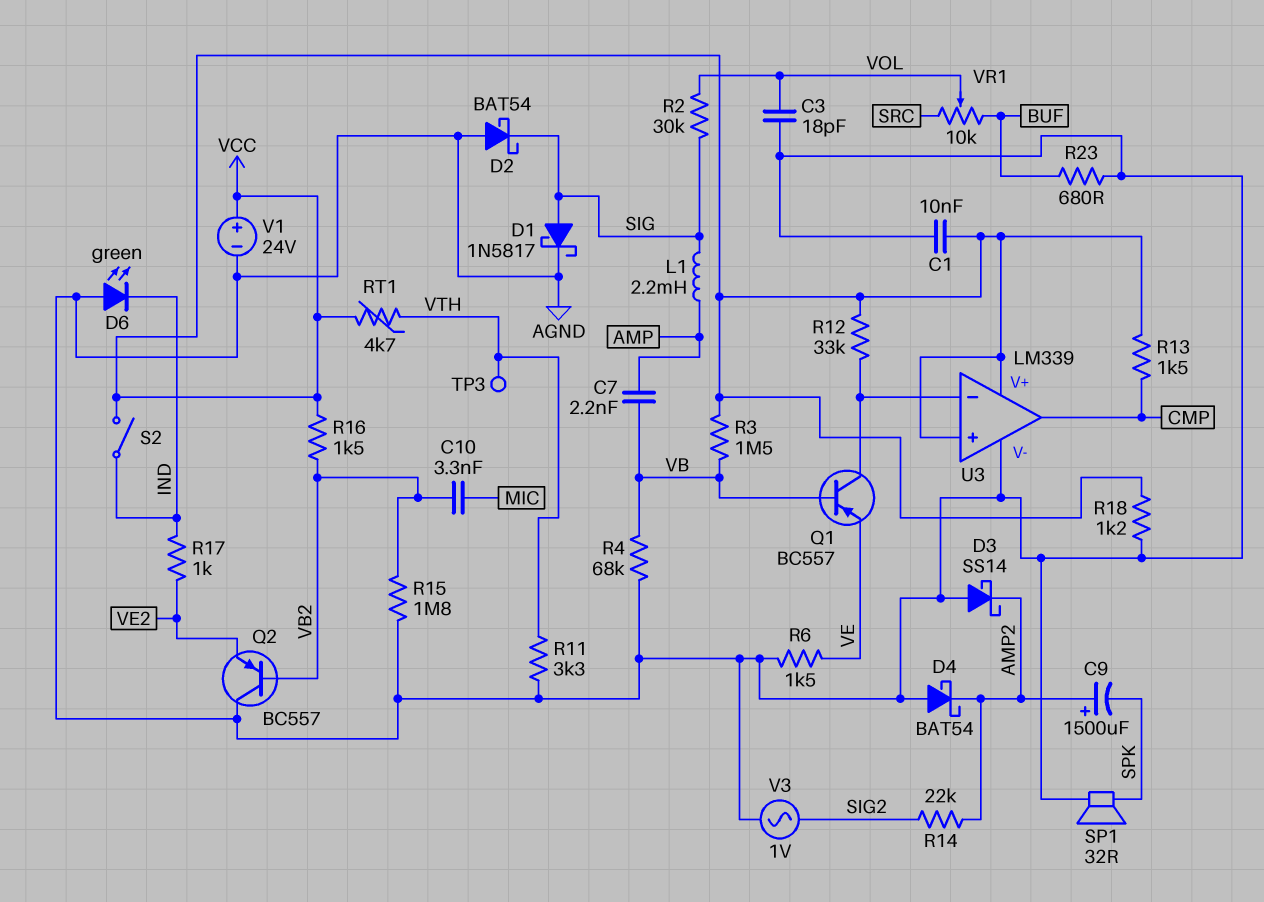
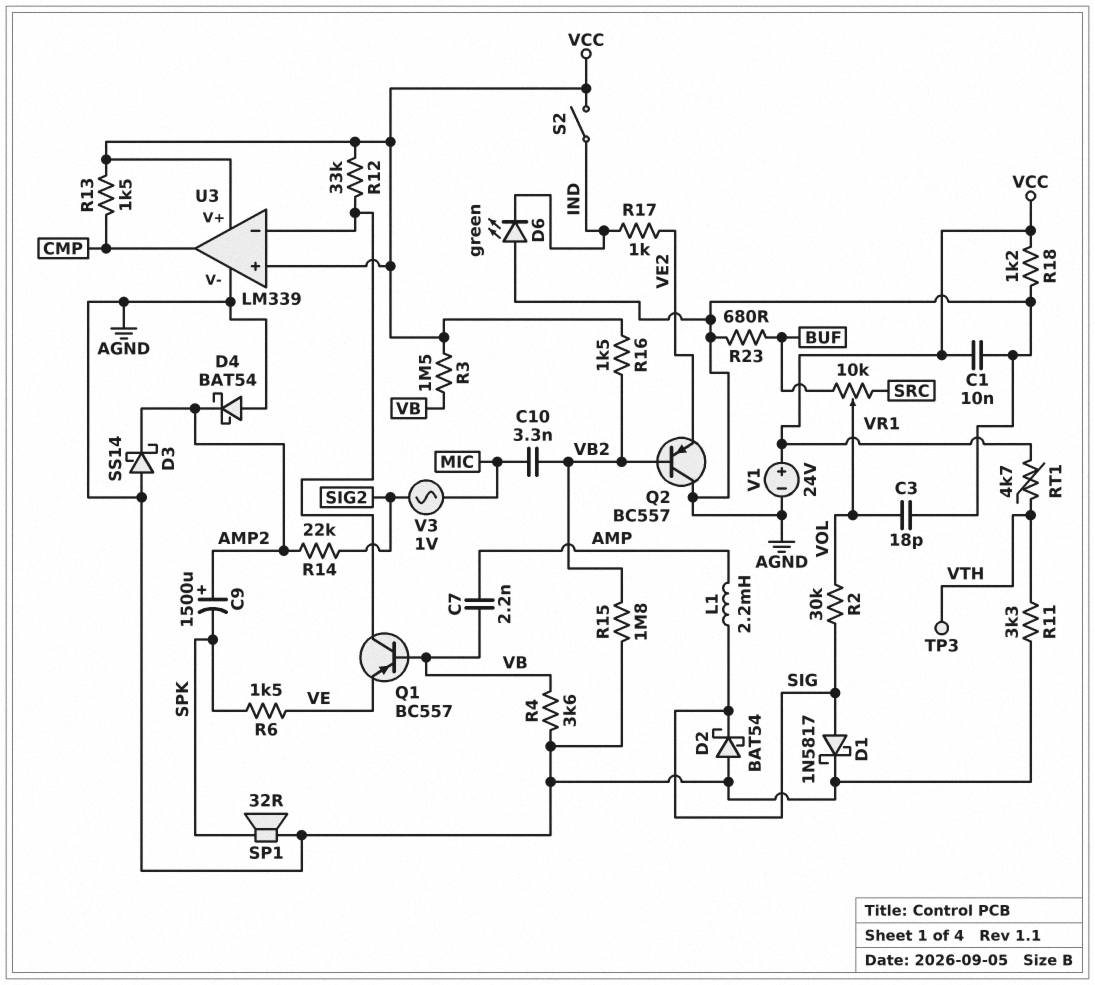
R4: 68k (AGND, VB) -> 3.6k (AGND, VB)
R6: 1.5k (AGND, VE) -> 1.5k (SPK, VE)
V3: AC 1V (AGND, SIG2) -> AC 1V (MIC, SIG2)

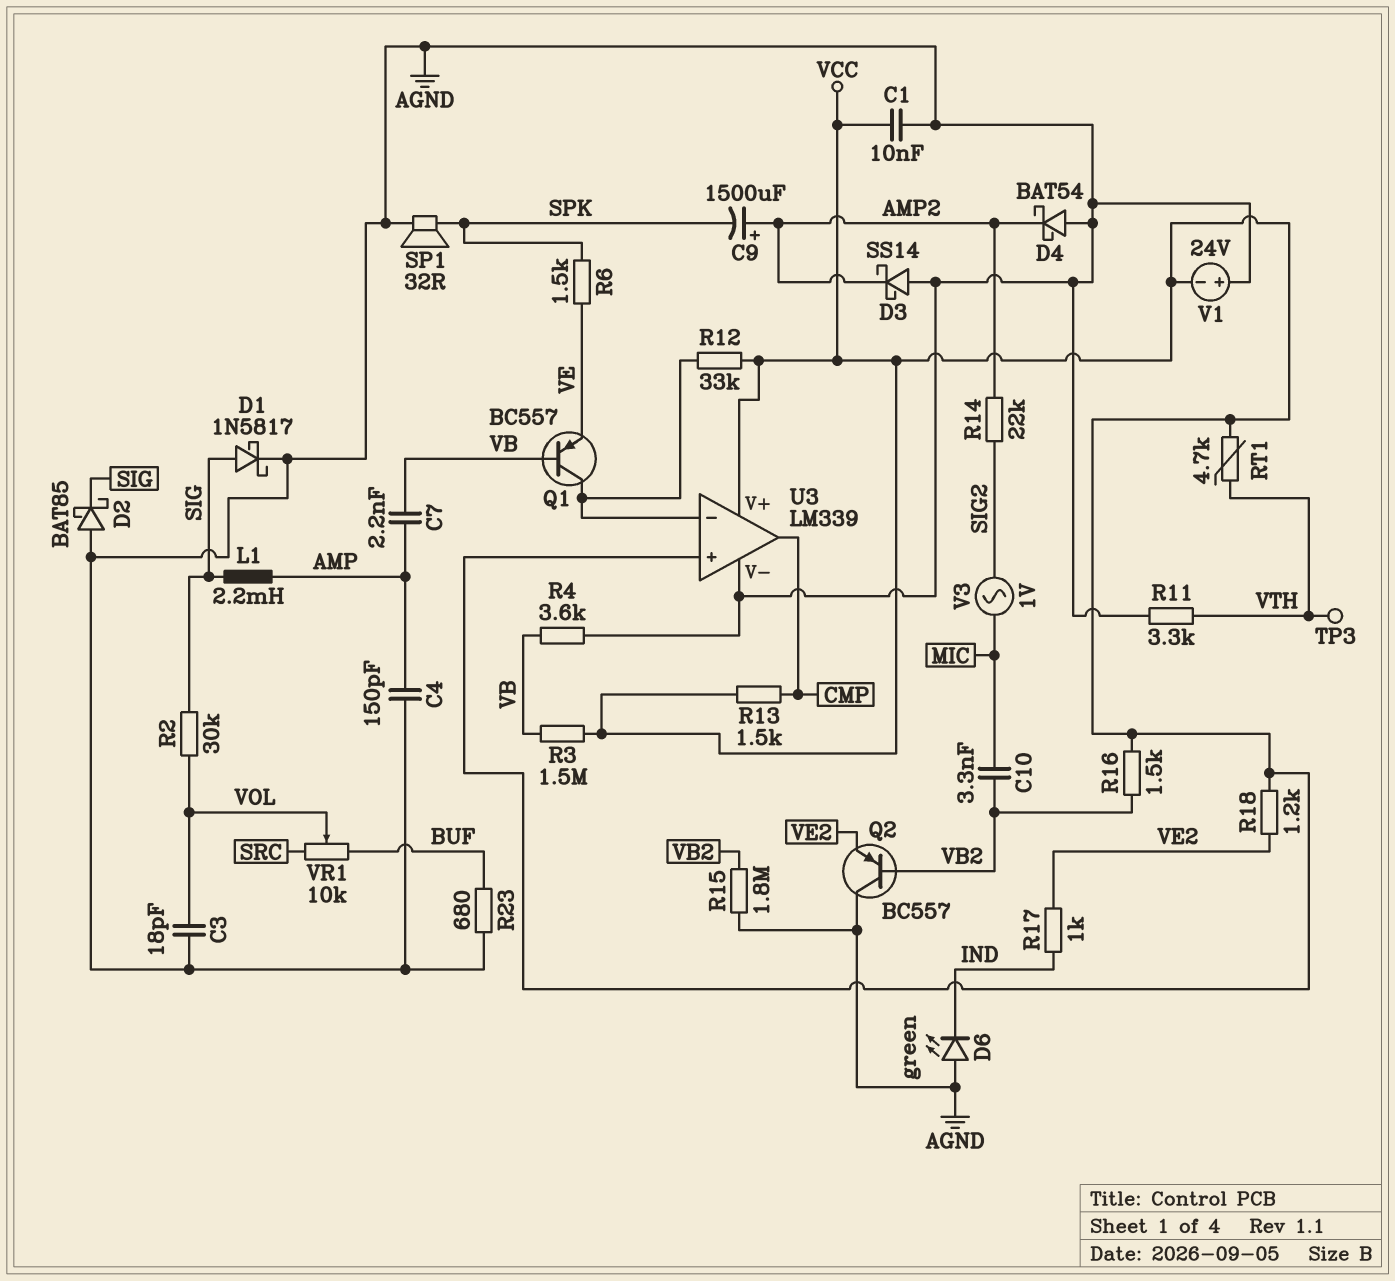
C4: none -> 150pF (AGND, AMP)
D2: schottky BAT54 (A AGND, K SIG) -> schottky BAT85 (A AGND, K SIG)
R18: 1.2k (AGND, VCC) -> 1.2k (VCC, VE2)
S2: switch (IND, VCC) -> none
V1: 24V (plus VCC, minus AGND) -> 24V (plus AGND, minus VCC)

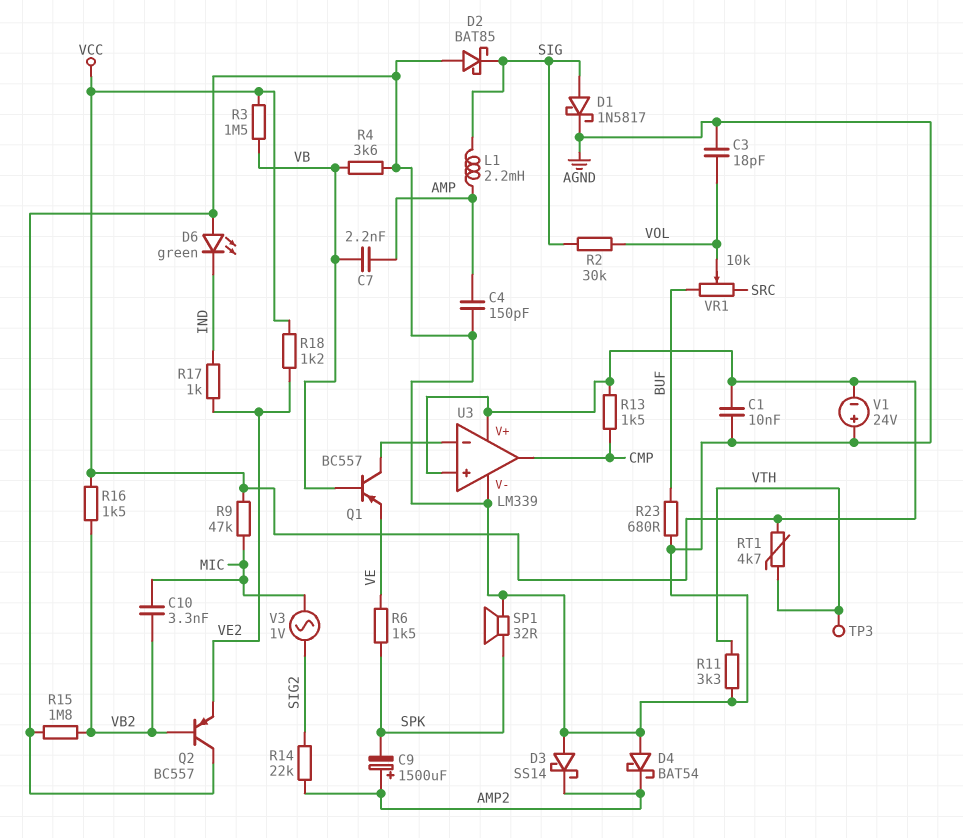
R9: none -> 47k (MIC, VCC)
R12: 33k (U3/in-, VCC) -> none

